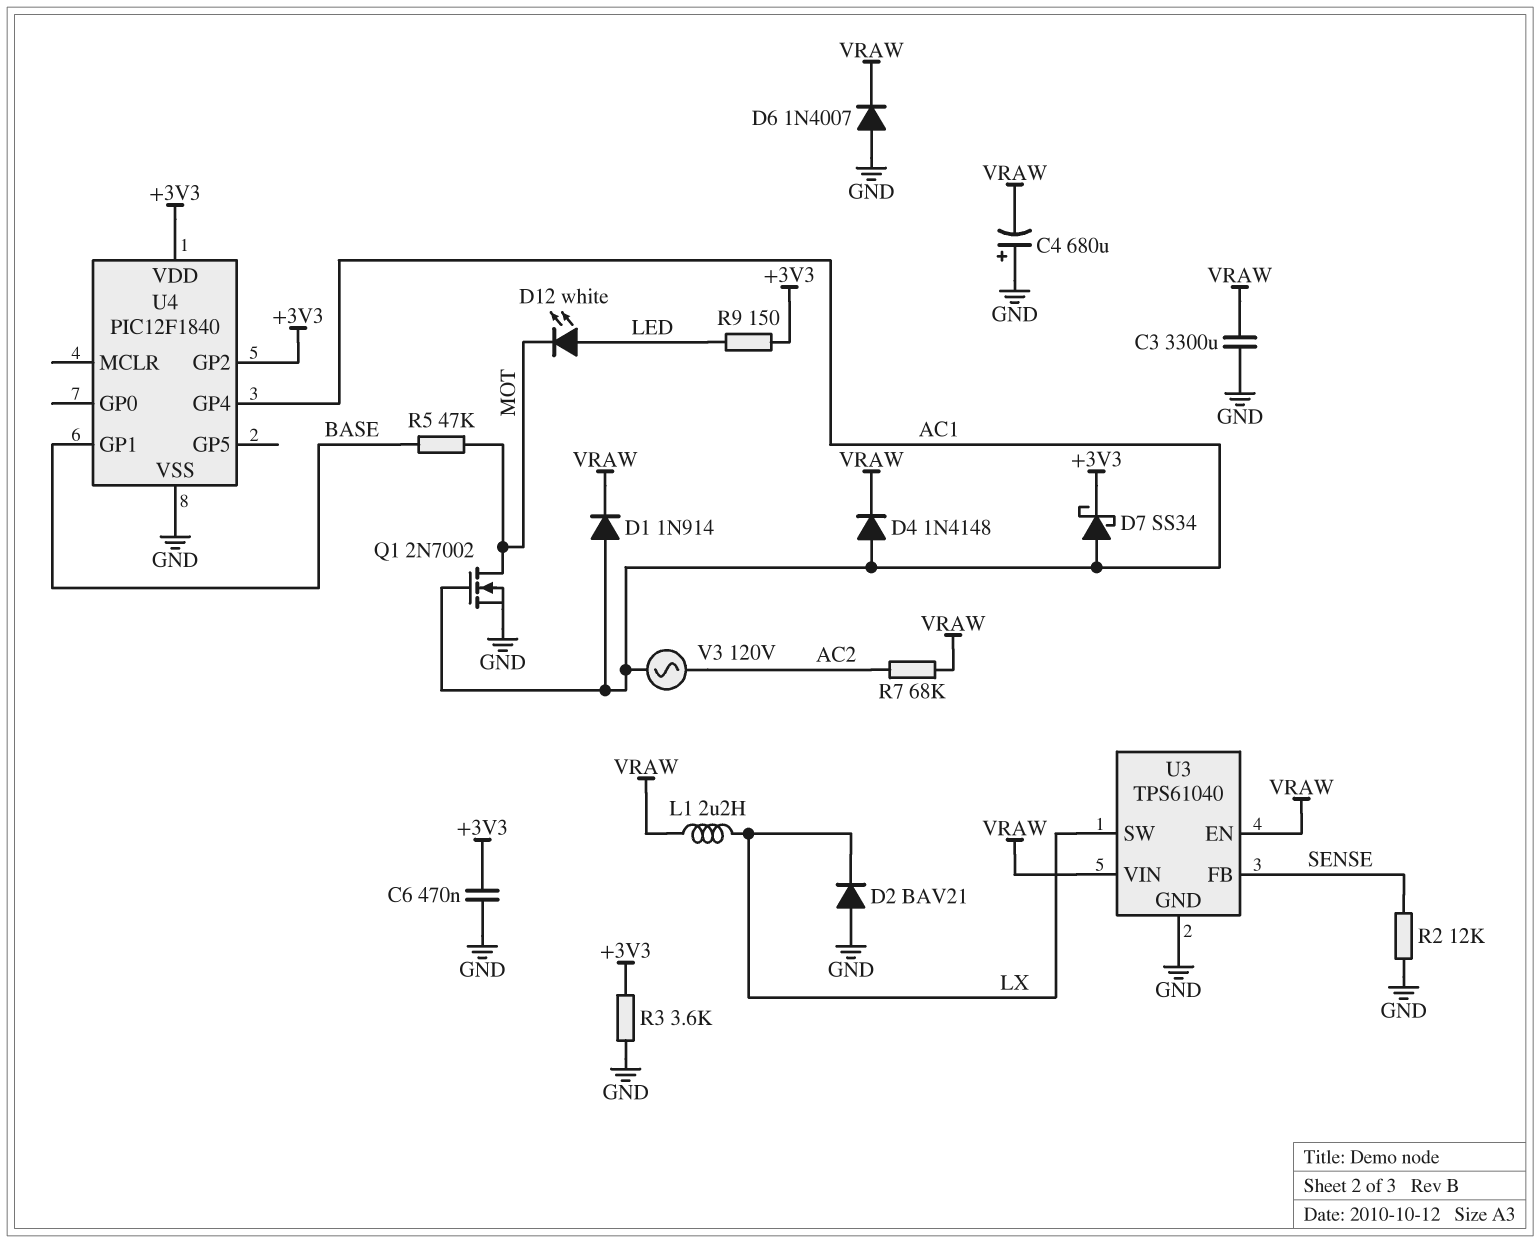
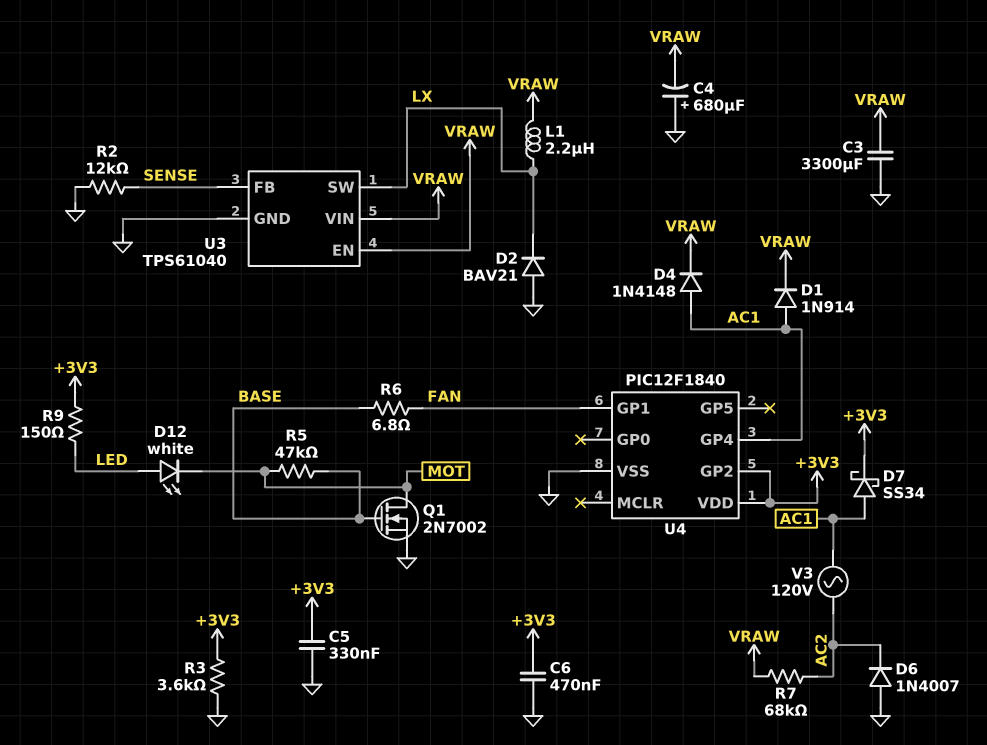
C5: none -> 330nF (+3V3, GND)
D6: diode 1N4007 (A GND, K VRAW) -> diode 1N4007 (A GND, K AC2)
Q1: NMOS 2N7002 (G AC1, D MOT, S GND) -> NMOS 2N7002 (G BASE, D MOT, S GND)
R6: none -> 6.8 (BASE, FAN)
U4 pin GP1: BASE -> FAN

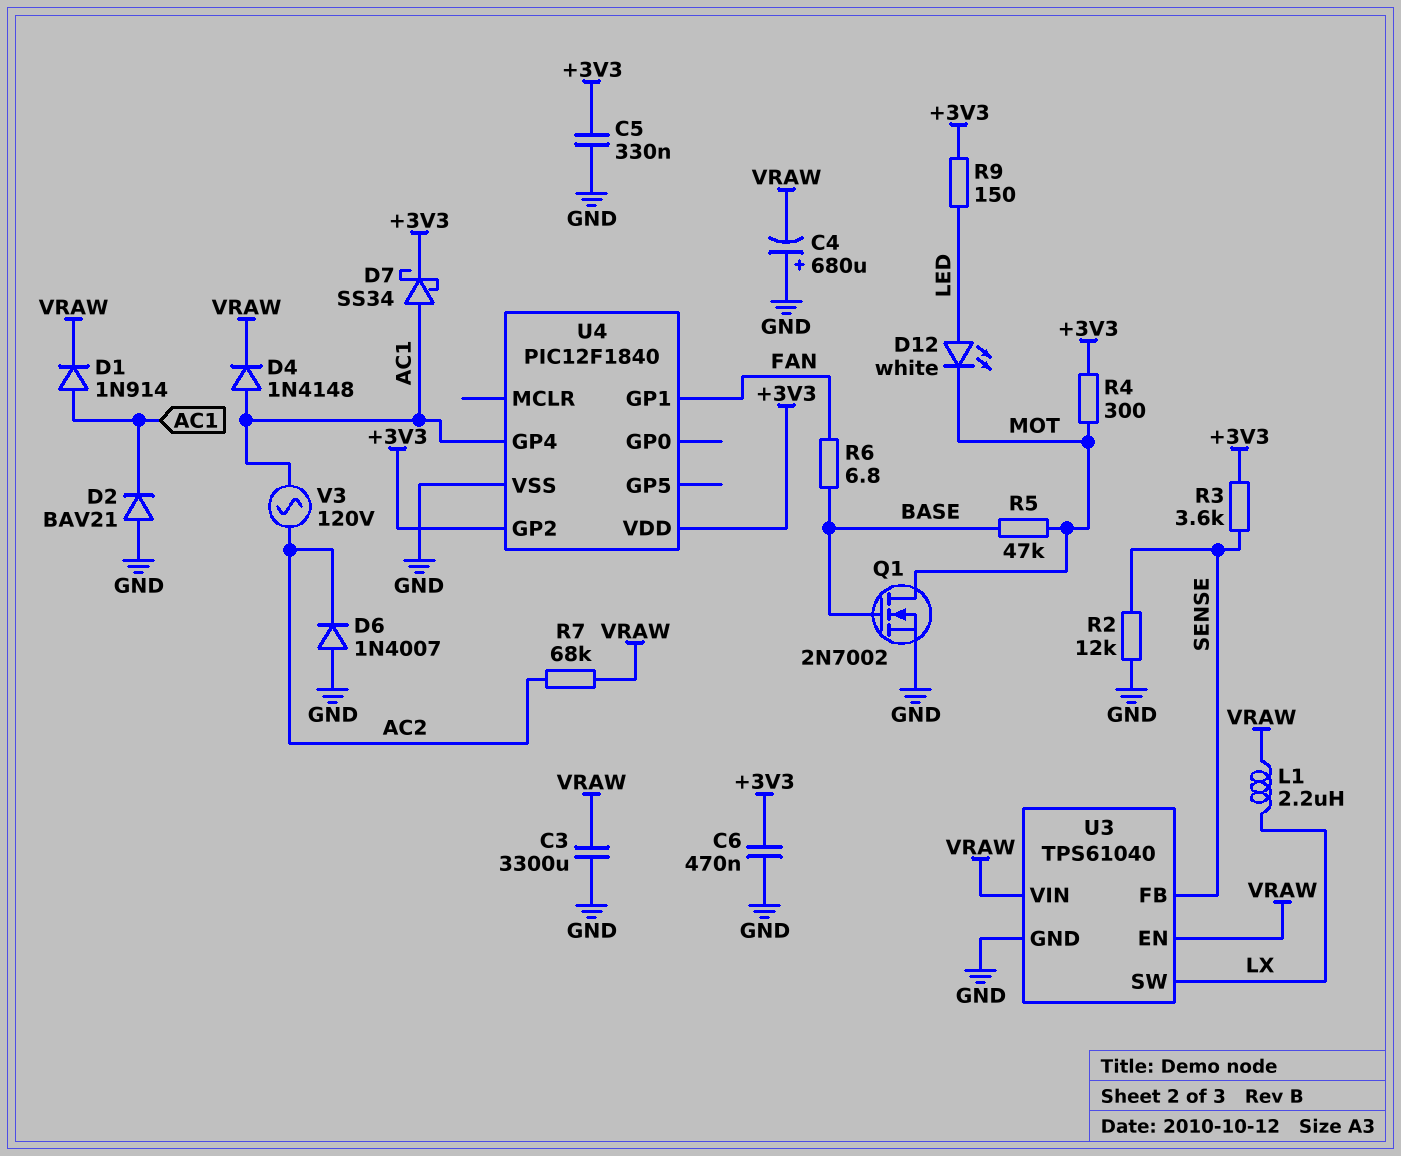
D2: diode BAV21 (A GND, K LX) -> diode BAV21 (A GND, K AC1)
R3: 3.6k (+3V3, GND) -> 3.6k (+3V3, SENSE)
R4: none -> 300 (+3V3, MOT)

